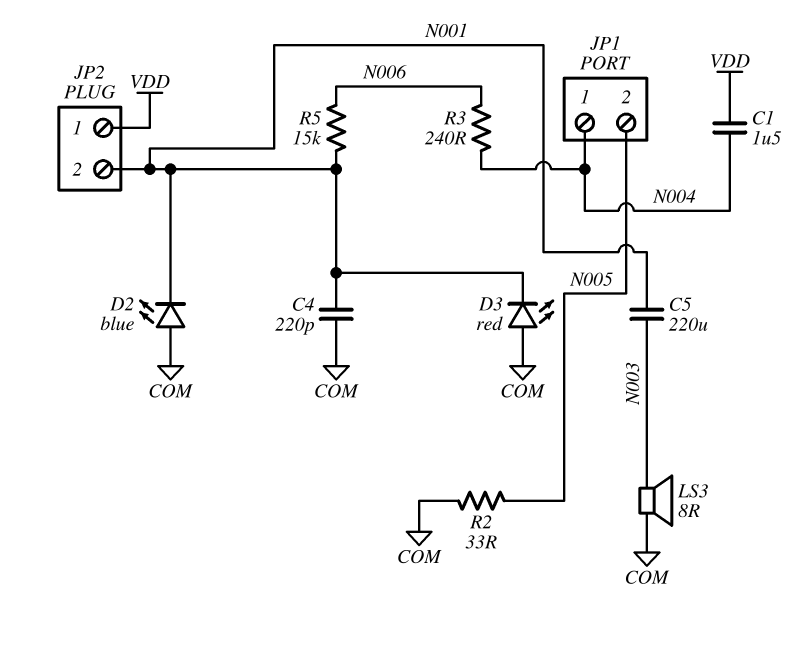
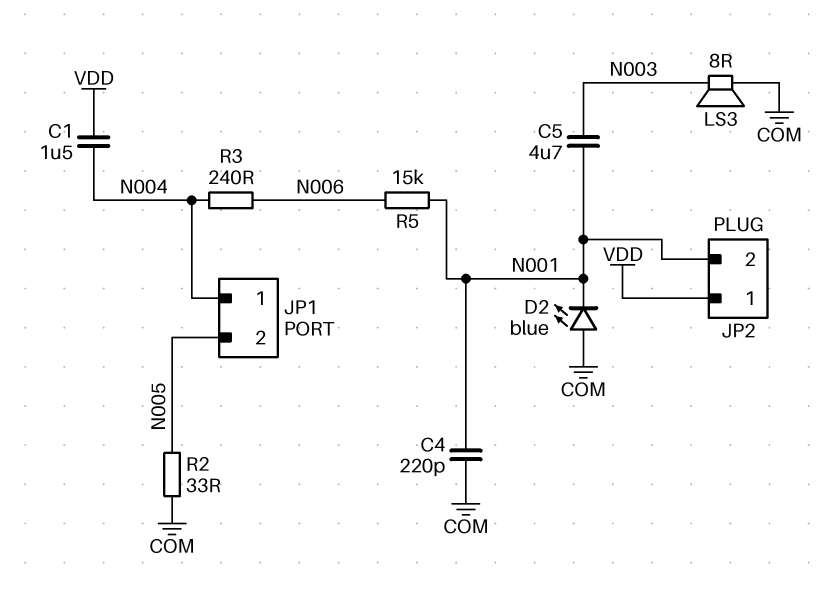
C5: 220uF (N001, N003) -> 4.7uF (N001, N003)
D3: LED red (A COM, K N001) -> none

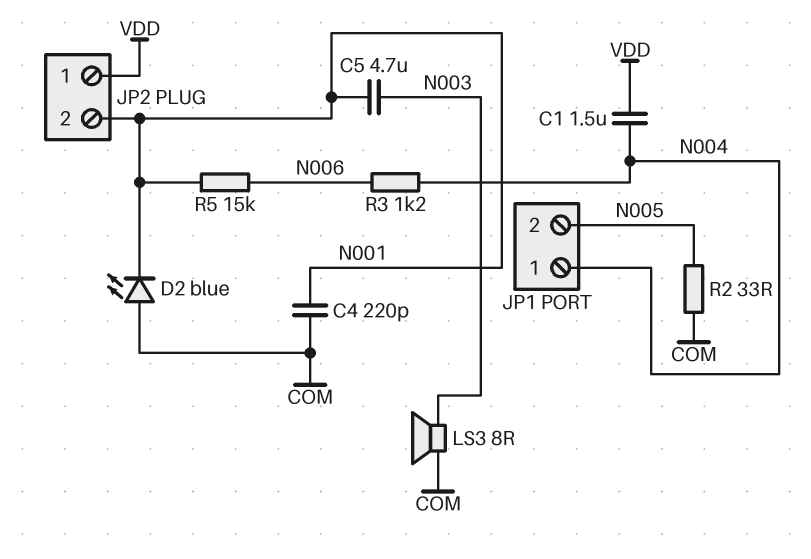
R3: 240 (N004, N006) -> 1.2k (N004, N006)

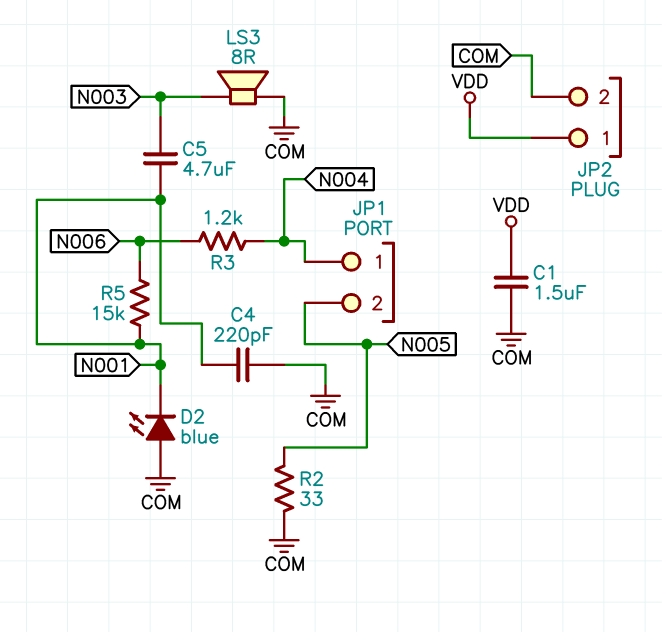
C1: 1.5uF (N004, VDD) -> 1.5uF (COM, VDD)
JP2 pin 2: N001 -> COM

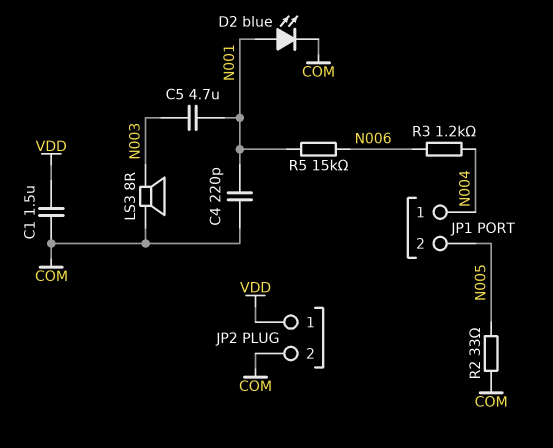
D2: LED blue (A COM, K N001) -> LED blue (A N001, K COM)

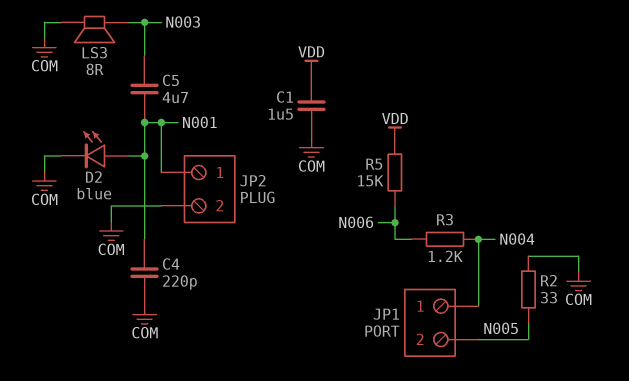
JP2 pin 1: VDD -> N001
R5: 15k (N001, N006) -> 15k (N006, VDD)

